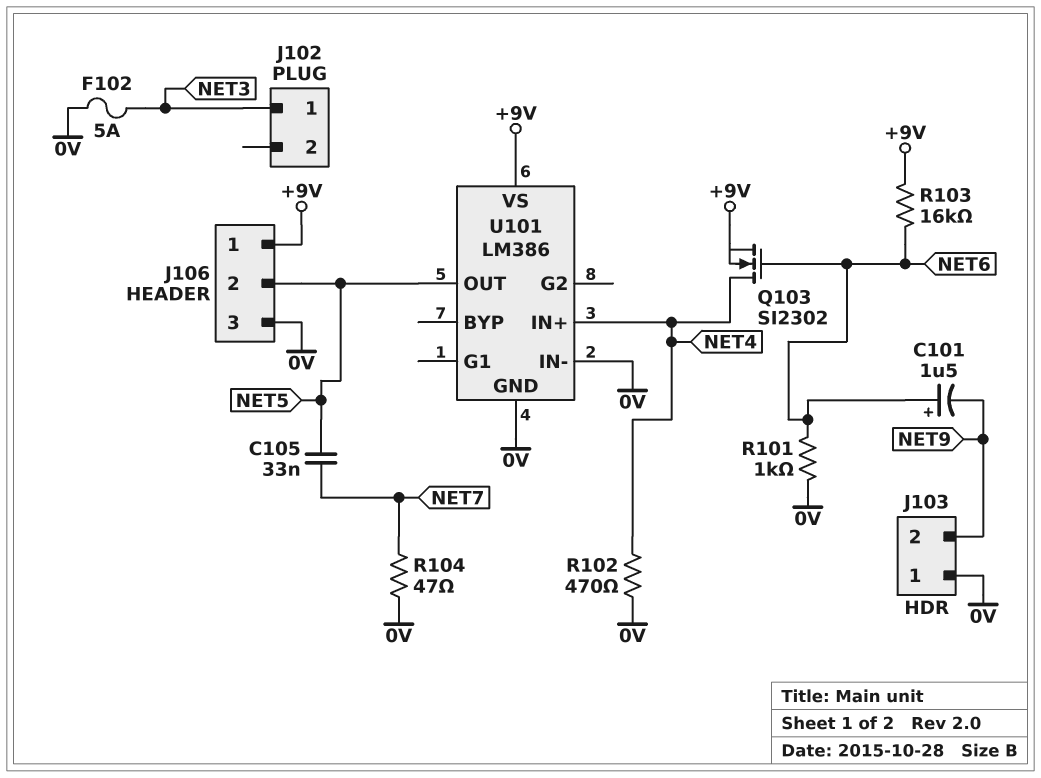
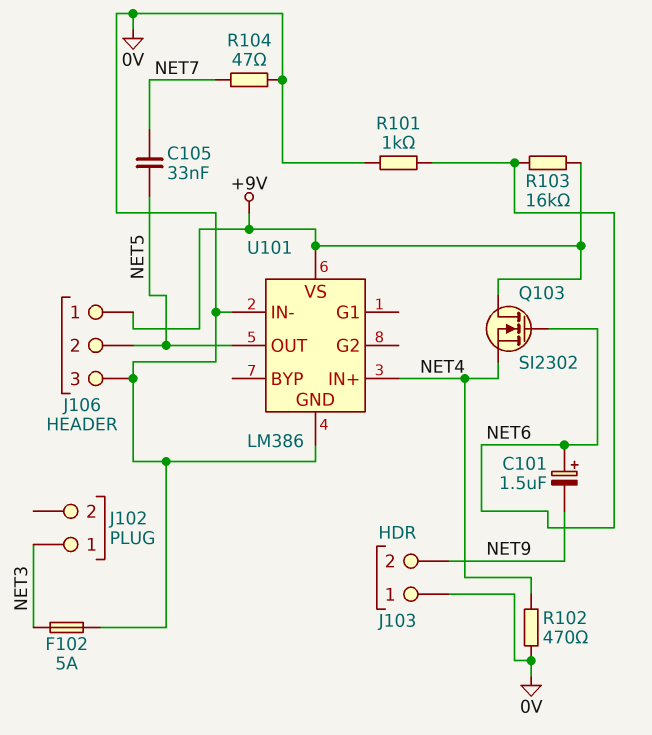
Q103: NMOS SI2302 (G NET6, D NET4, S +9V) -> NMOS SI2302 (G NET6, D +9V, S NET4)

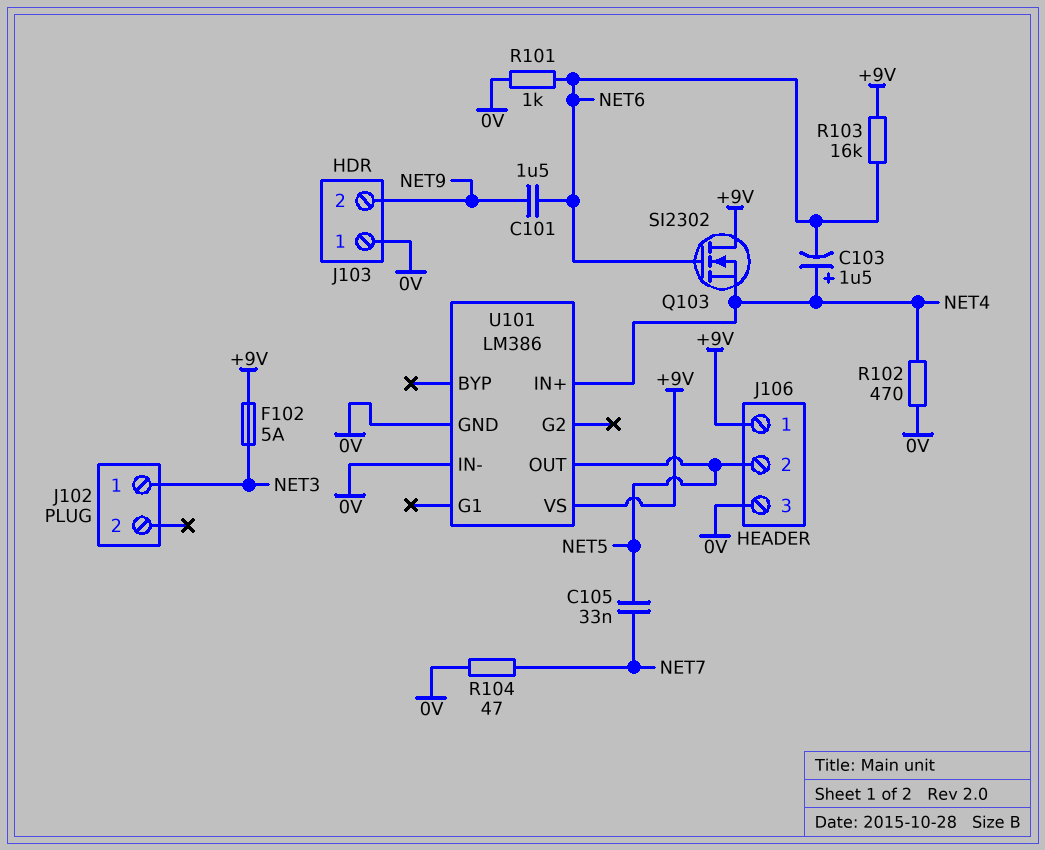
C101: 1.5uF (plus NET6, minus NET9) -> 1.5uF (NET6, NET9)
C103: none -> 1.5uF (plus NET4, minus NET6)
F102: 5A (0V, NET3) -> 5A (+9V, NET3)

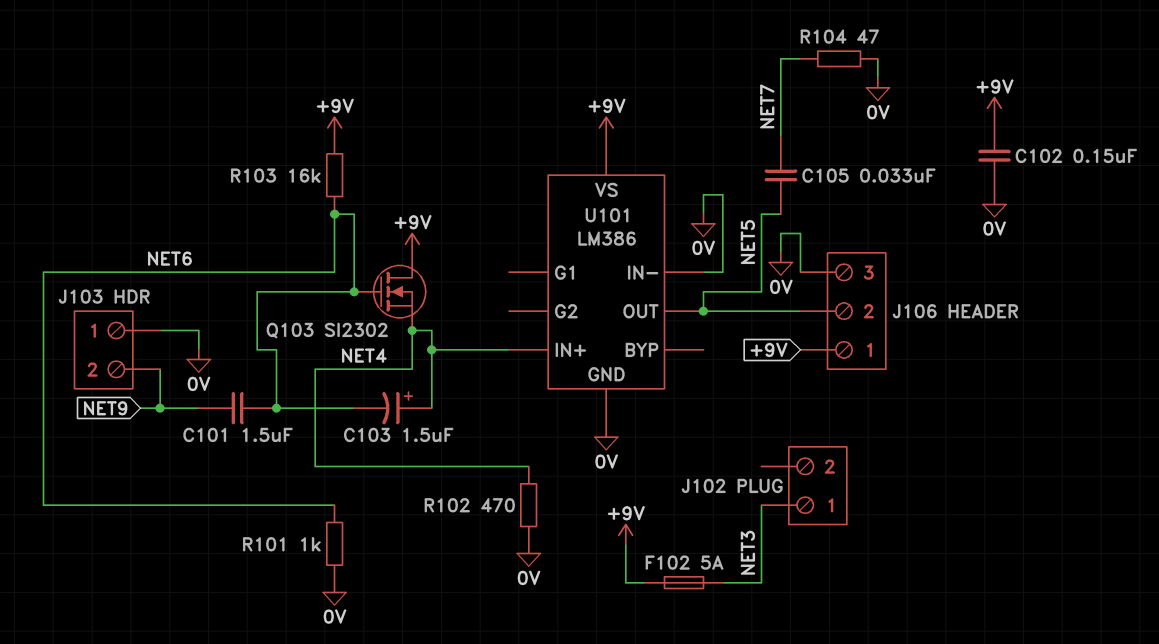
C102: none -> 150nF (+9V, 0V)

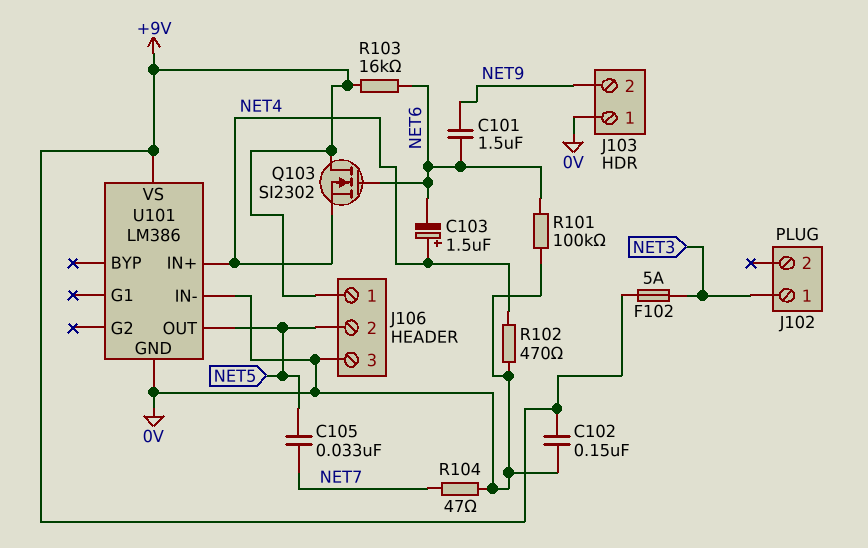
R101: 1k (0V, NET6) -> 100k (0V, NET6)

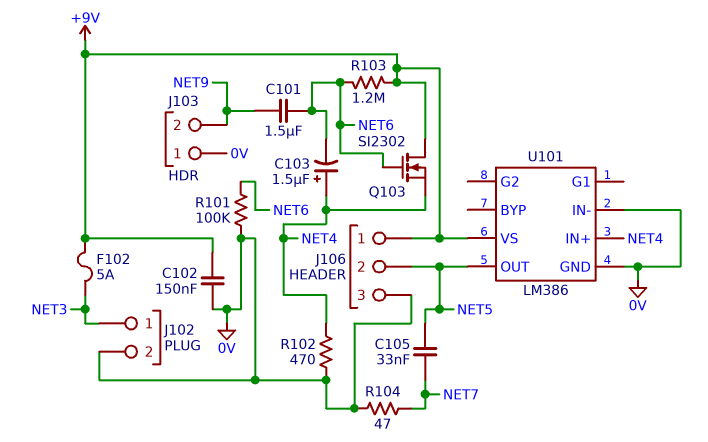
J102 pin 2: none -> 0V
R103: 16k (+9V, NET6) -> 1.2M (+9V, NET6)

